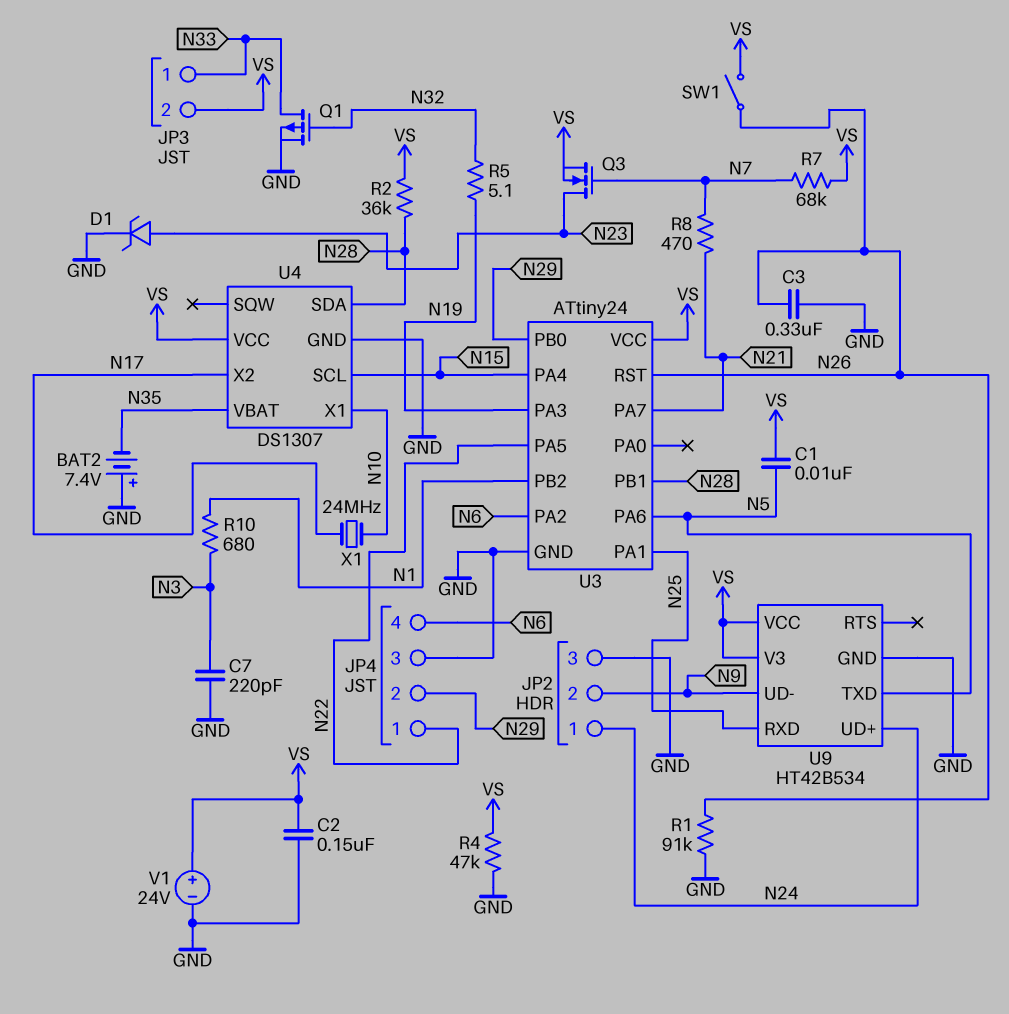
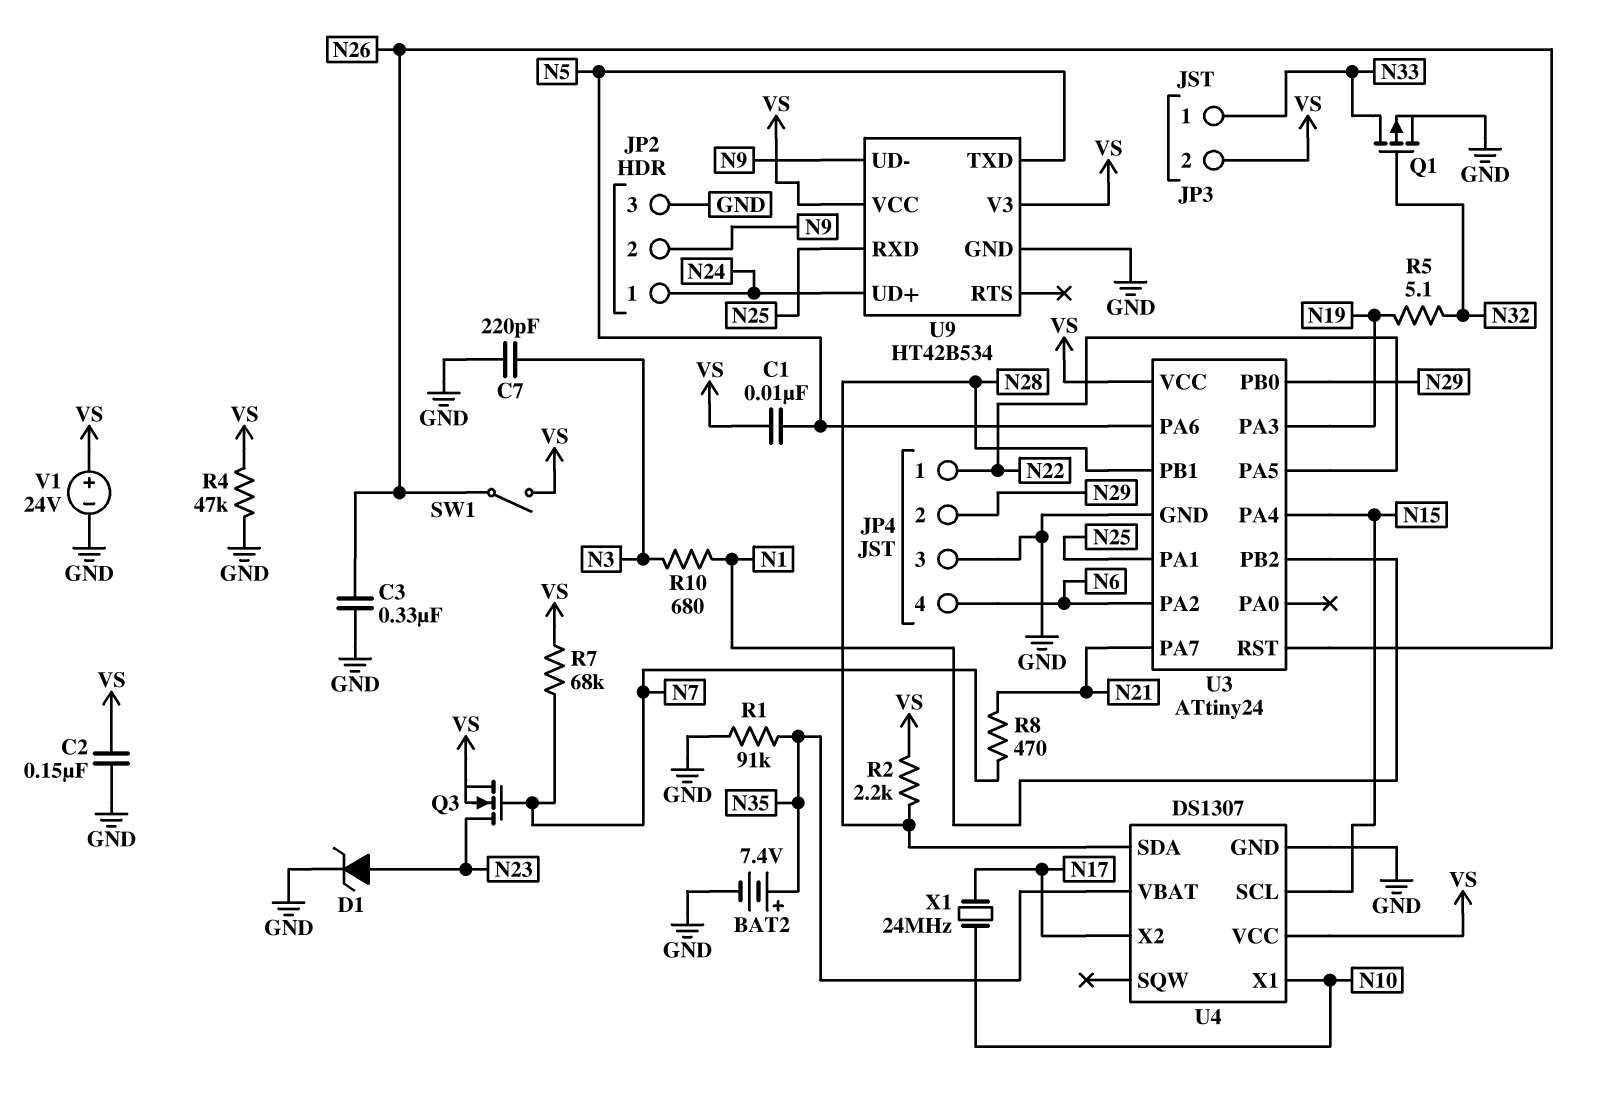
BAT2: 7.4V (plus GND, minus N35) -> 7.4V (plus N35, minus GND)
R1: 91k (GND, N26) -> 91k (GND, N35)
R2: 36k (N28, VS) -> 2.2k (N28, VS)

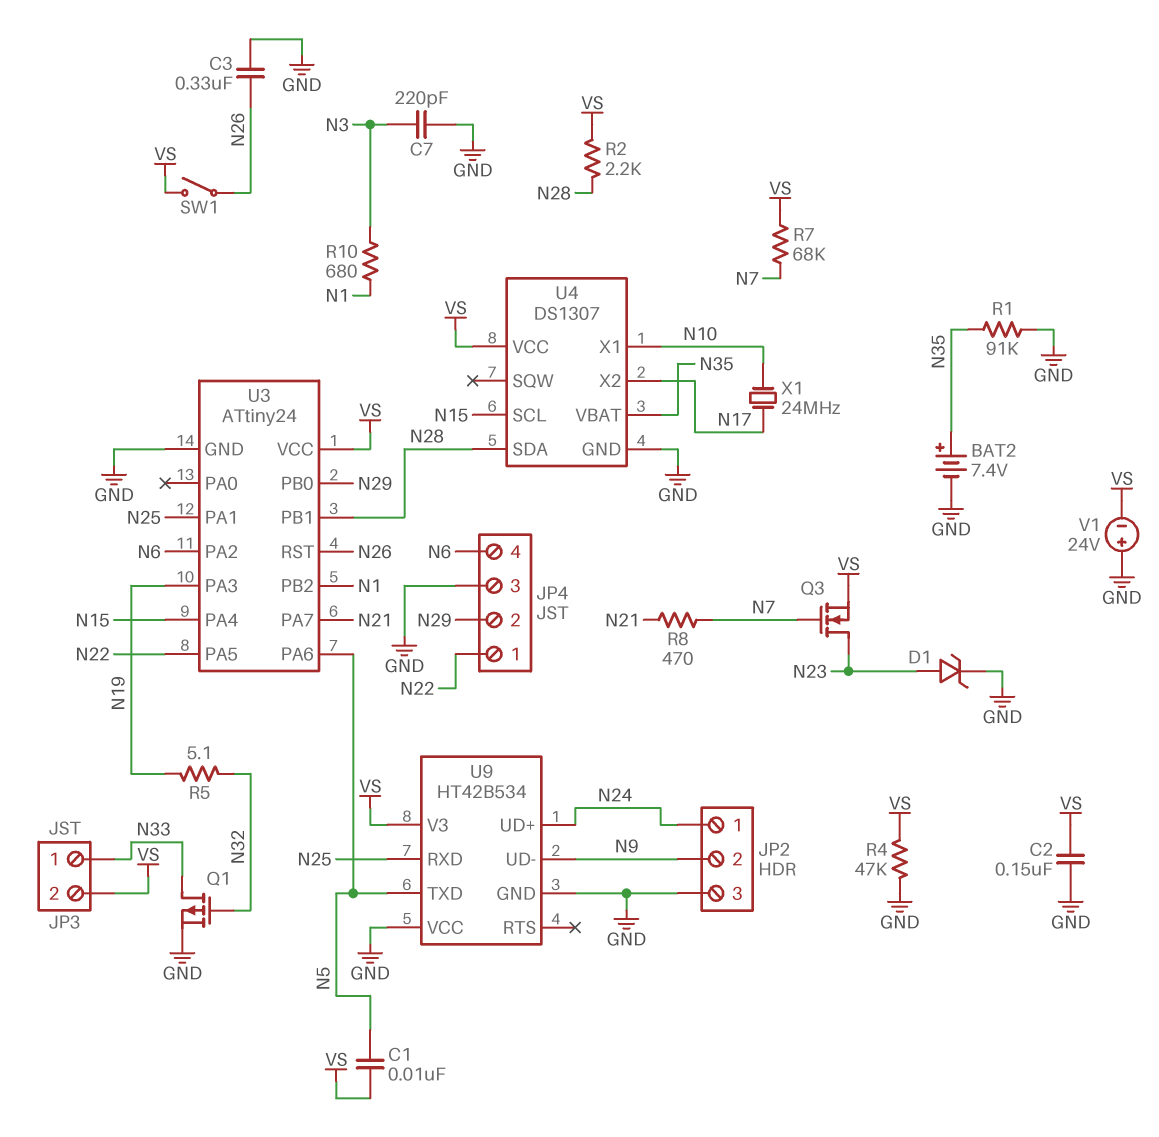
U9 pin VCC: VS -> GND
V1: 24V (plus VS, minus GND) -> 24V (plus GND, minus VS)

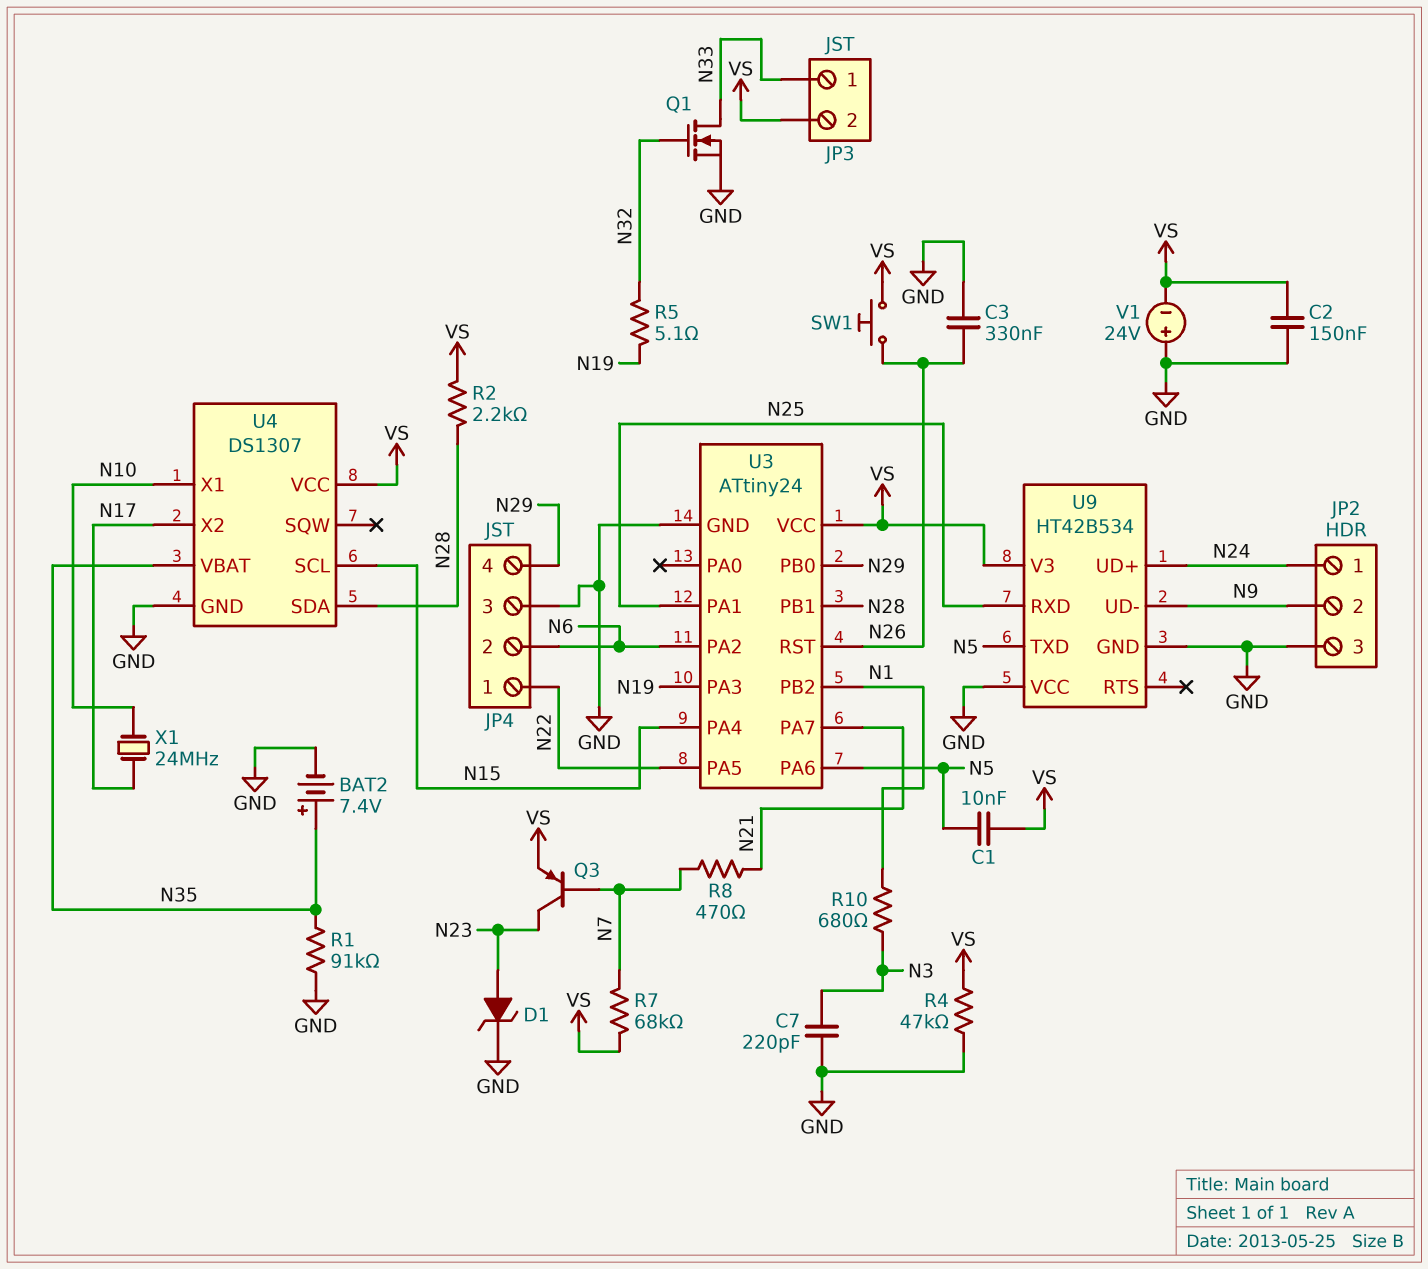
JP4 pin 2: N29 -> N6
JP4 pin 4: N6 -> N29
Q1: PMOS (G N32, D N33, S GND) -> NMOS (G N32, D N33, S GND)
Q3: NMOS (G N7, D N23, S VS) -> PNP (B N7, C N23, E VS)
SW1: switch (N26, VS) -> button (N26, VS)

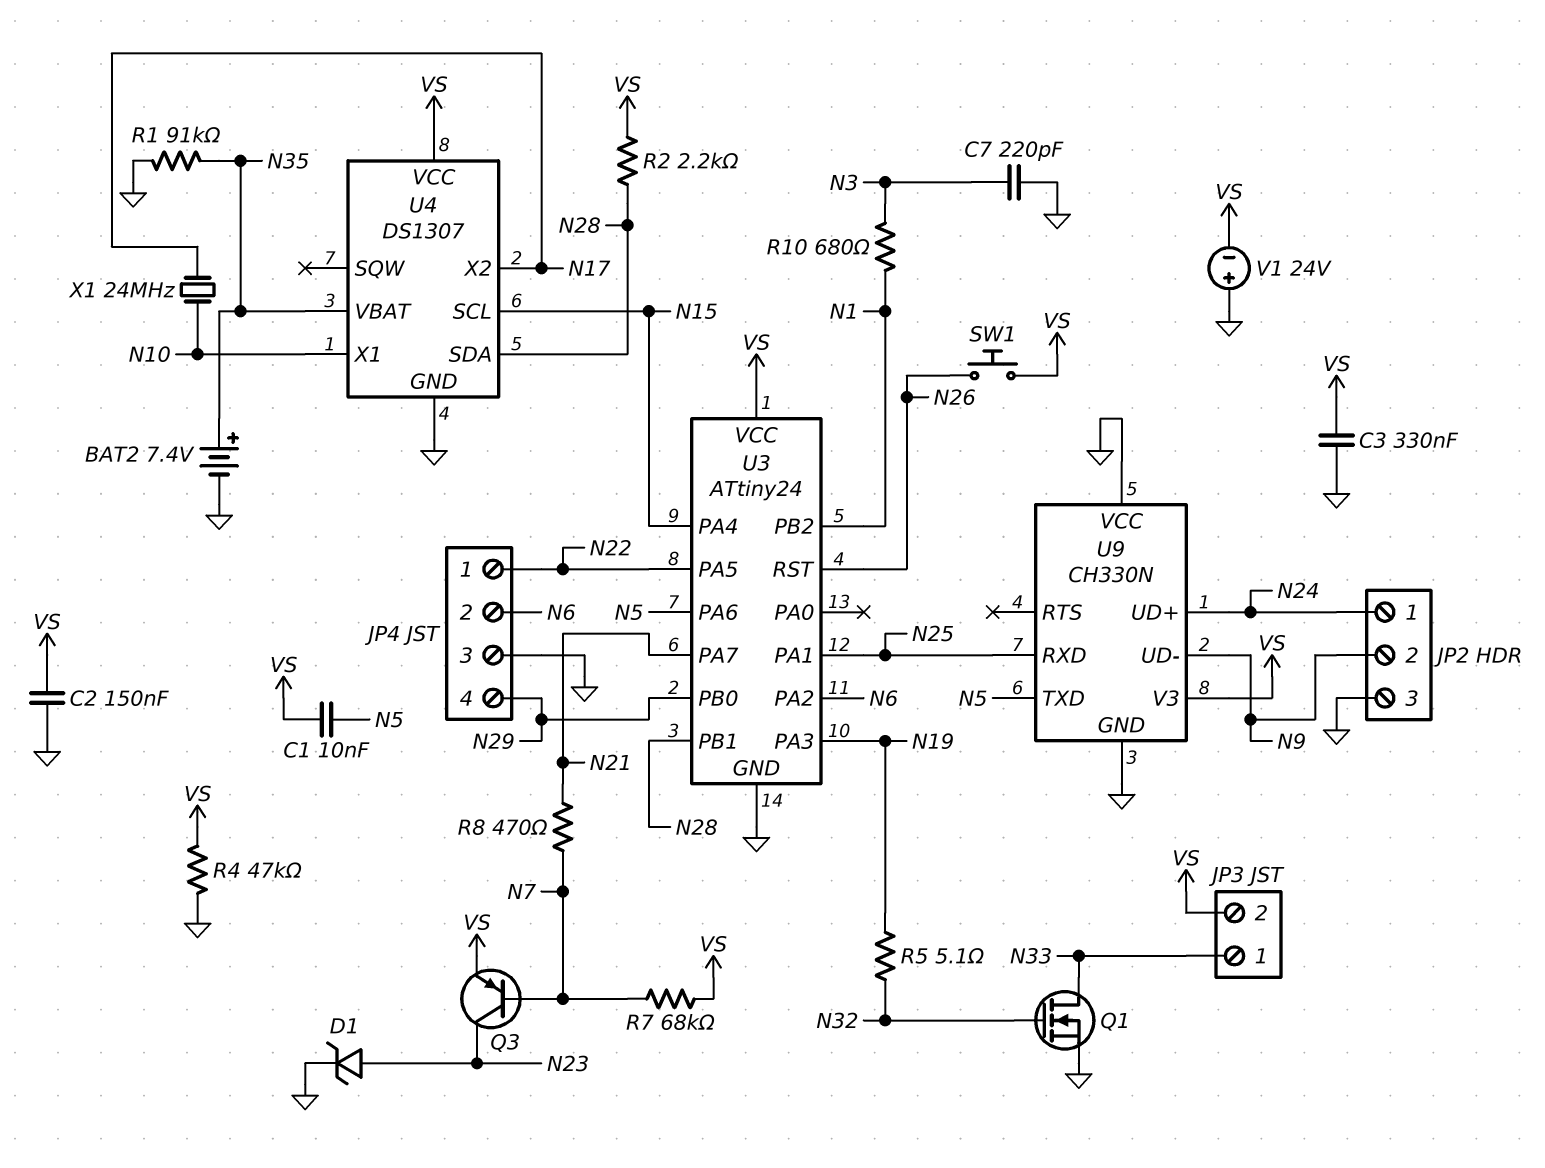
C3: 330nF (GND, N26) -> 330nF (GND, VS)
U9: HT42B534 -> CH330N

